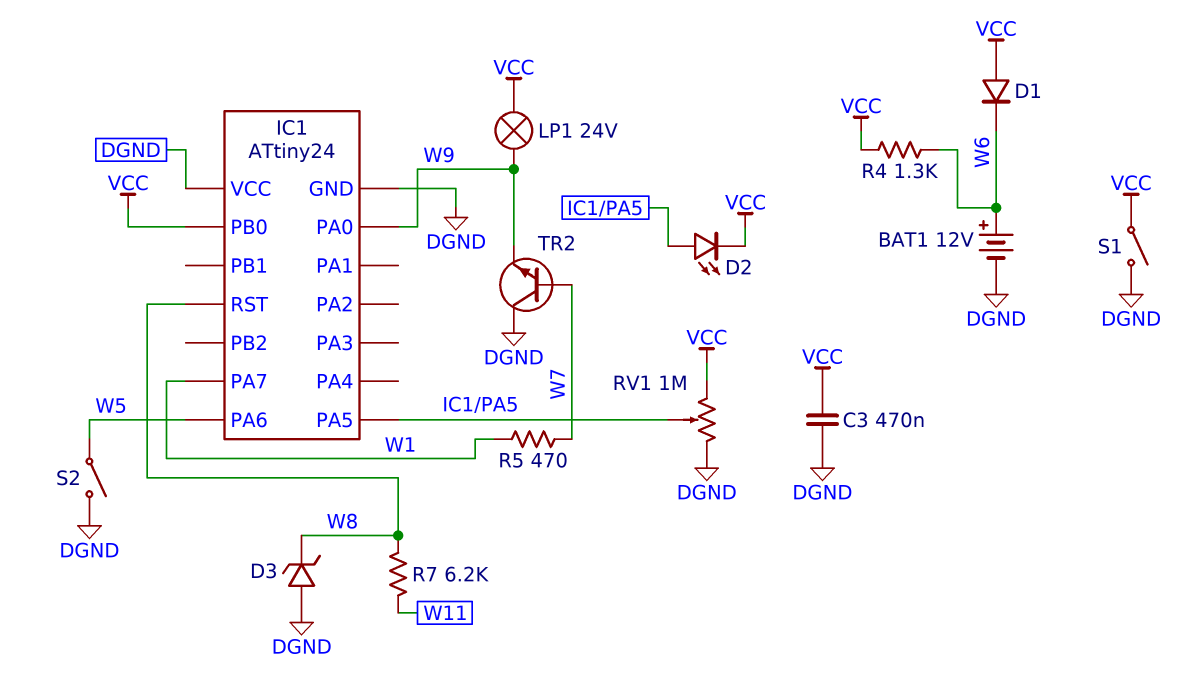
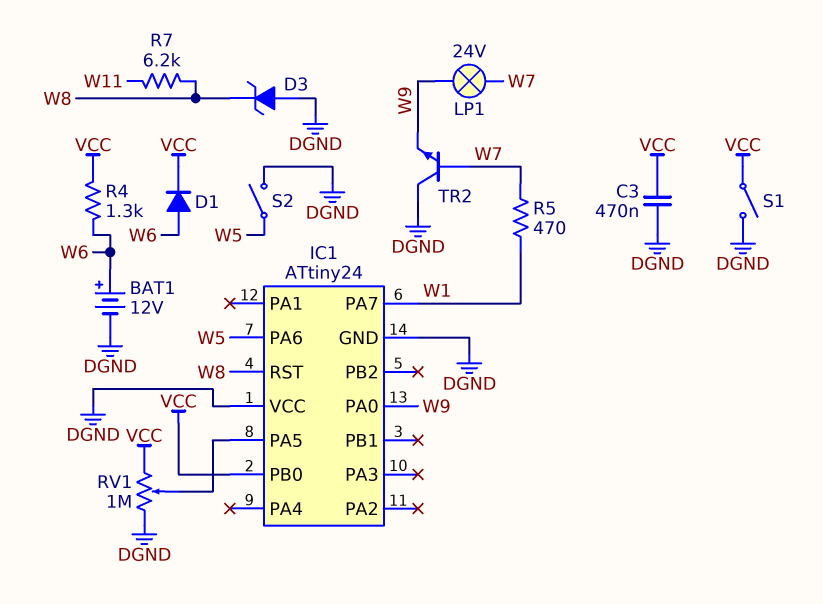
D1: diode (A VCC, K W6) -> diode (A W6, K VCC)
D2: LED (A IC1/PA5, K VCC) -> none
LP1: lamp 24V (VCC, W9) -> lamp 24V (W7, W9)

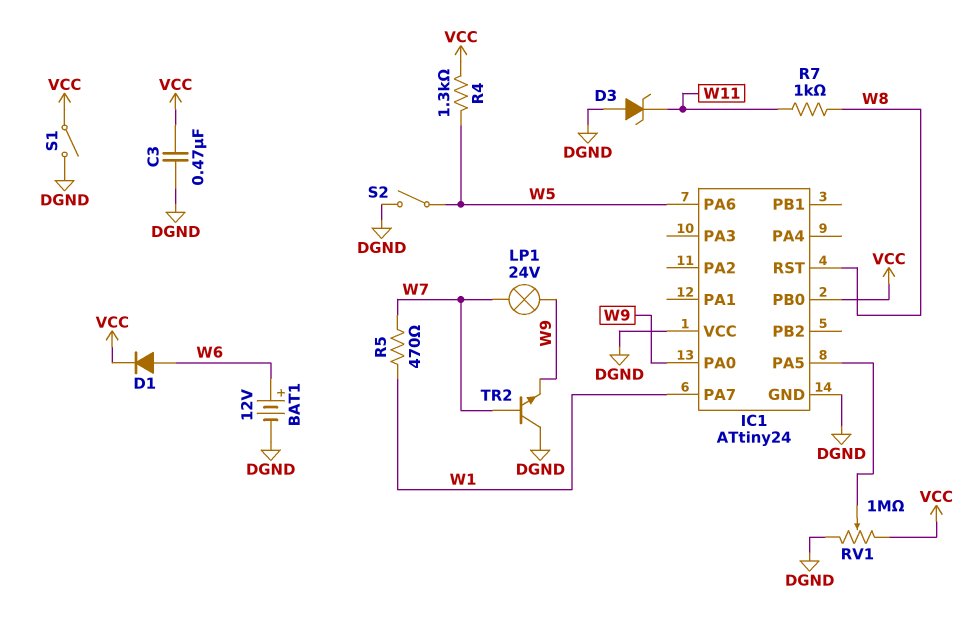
D3: zener (A DGND, K W8) -> zener (A DGND, K W11)
R4: 1.3k (VCC, W6) -> 1.3k (VCC, W5)
R7: 6.2k (W8, W11) -> 1k (W8, W11)

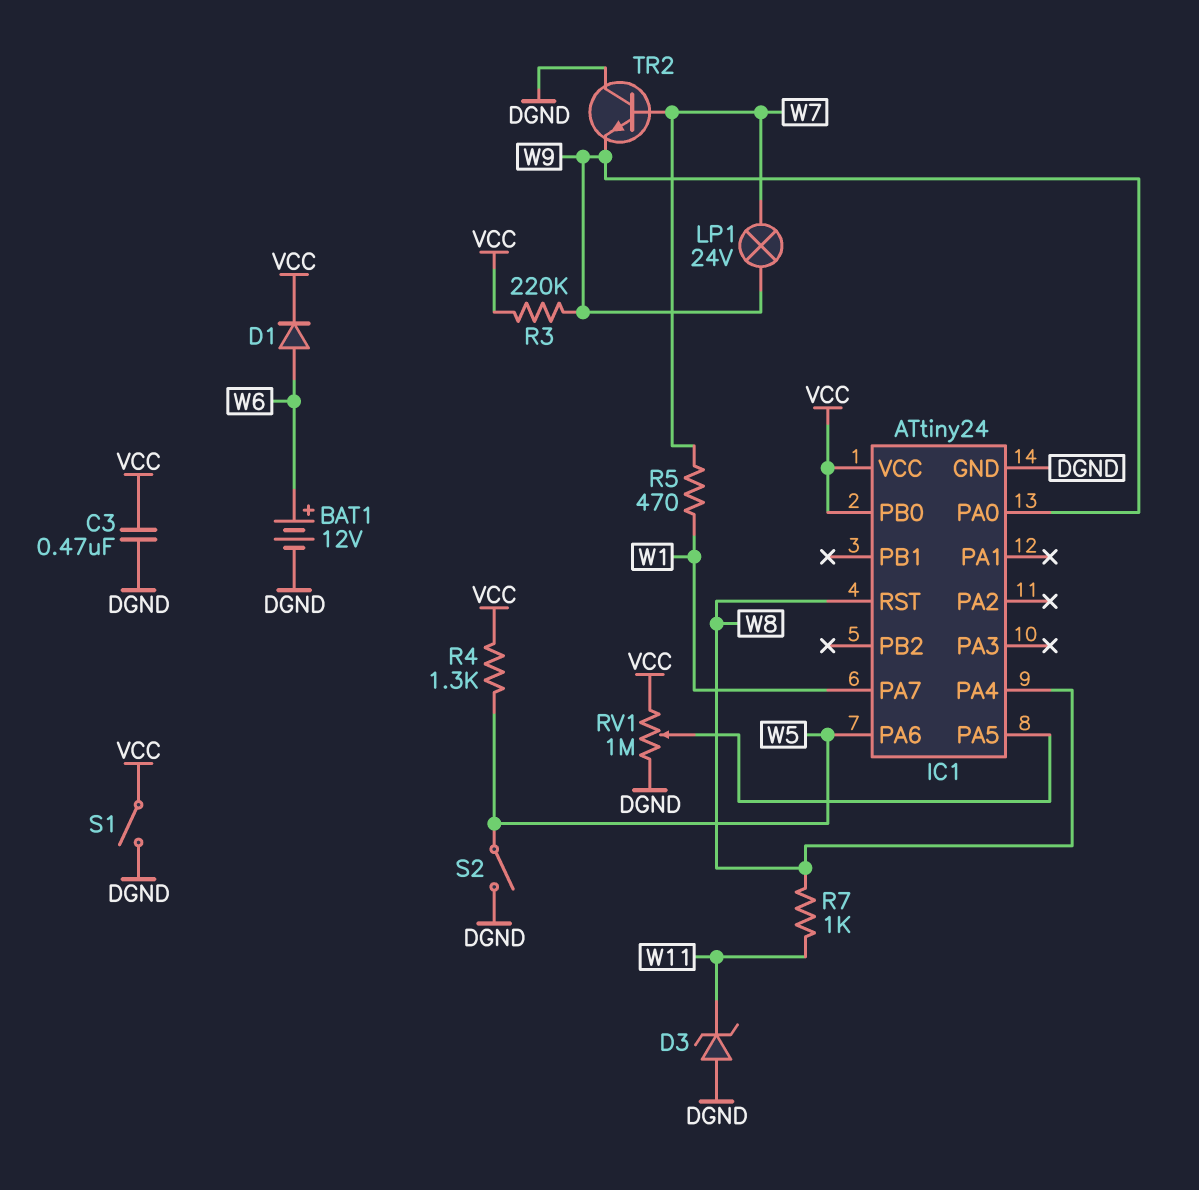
IC1 pin PA4: none -> W8
IC1 pin VCC: DGND -> VCC
R3: none -> 220k (VCC, W9)

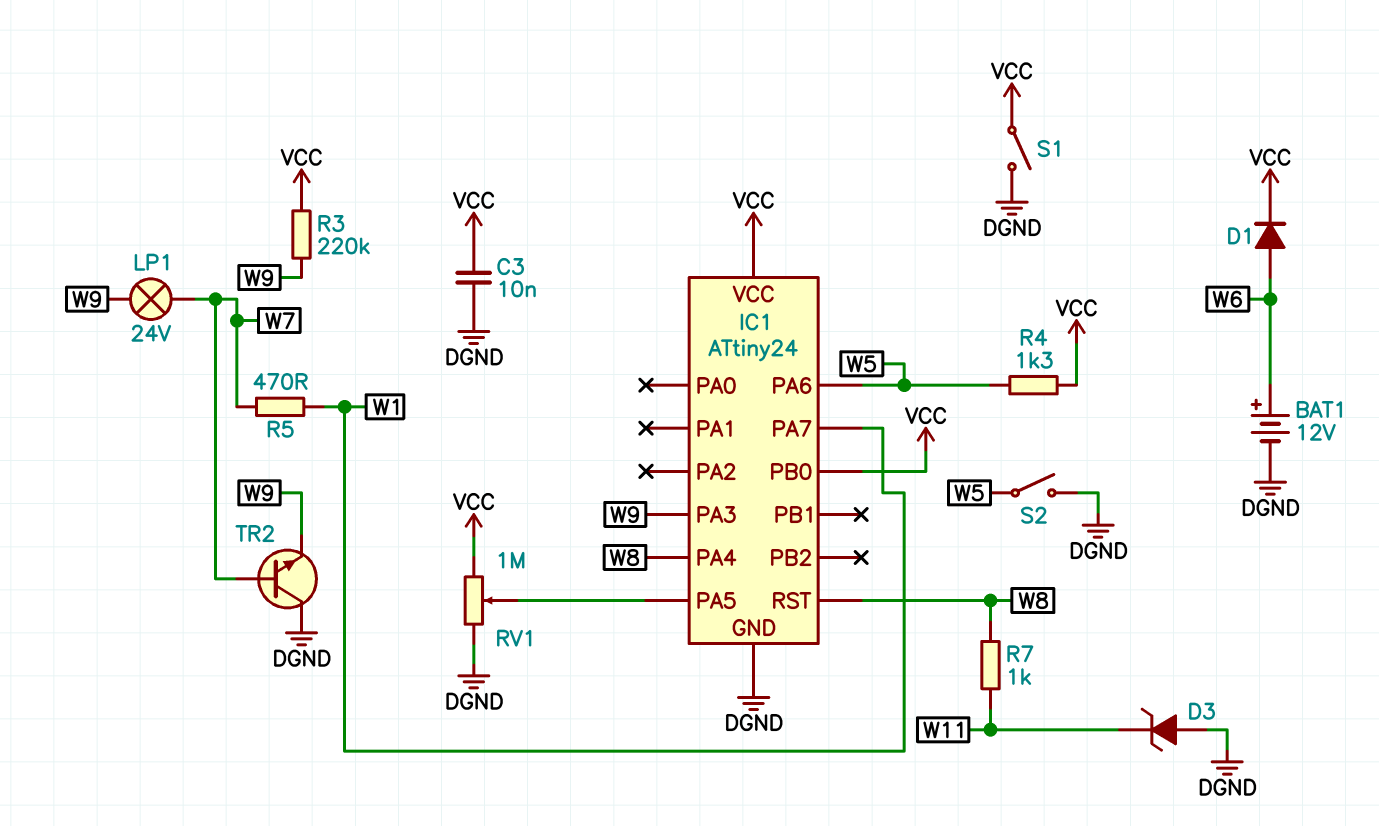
C3: 470nF (DGND, VCC) -> 10nF (DGND, VCC)
IC1 pin PA0: W9 -> none
IC1 pin PA3: none -> W9

